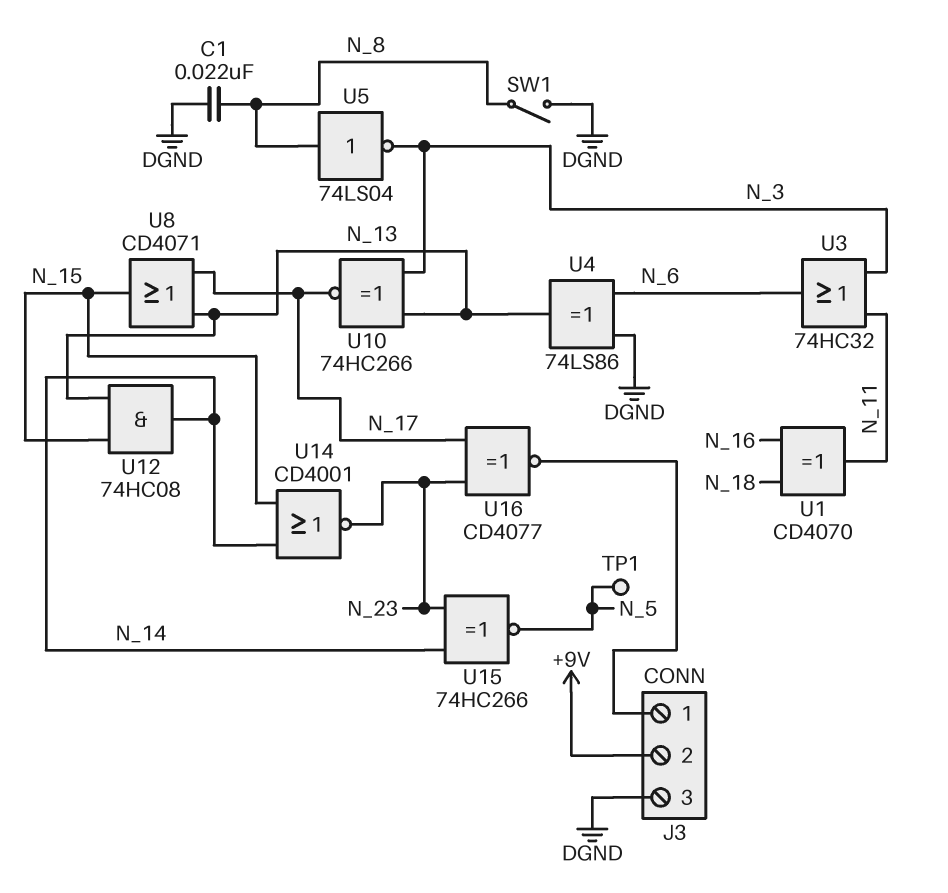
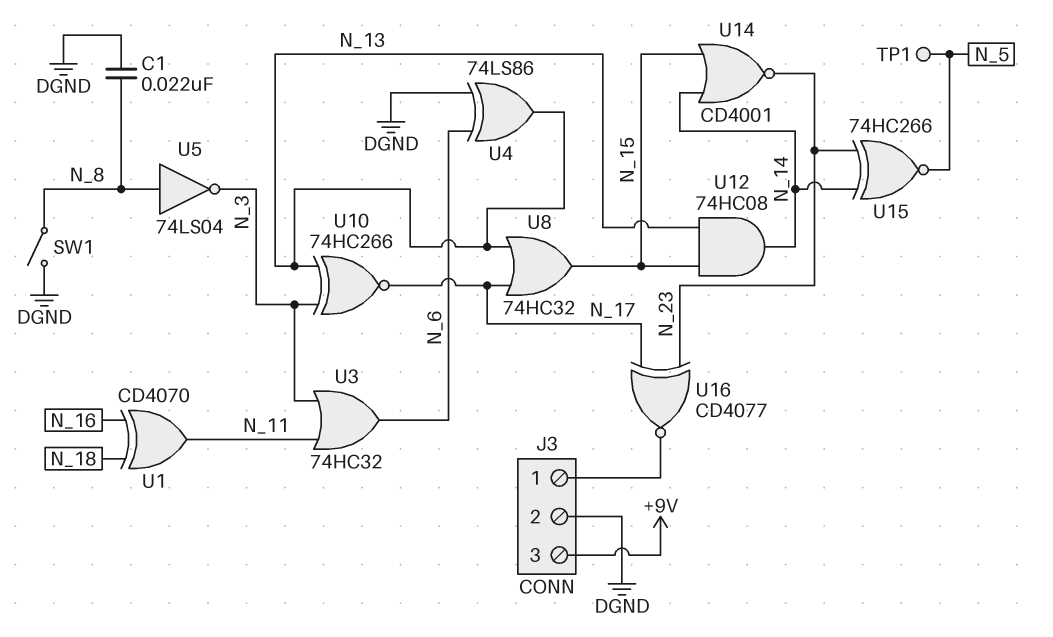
J3 pin 2: +9V -> DGND
J3 pin 3: DGND -> +9V
U8: OR CD4071 (in N_13, in N_17, out N_15) -> OR 74HC32 (in N_13, in N_17, out N_15)

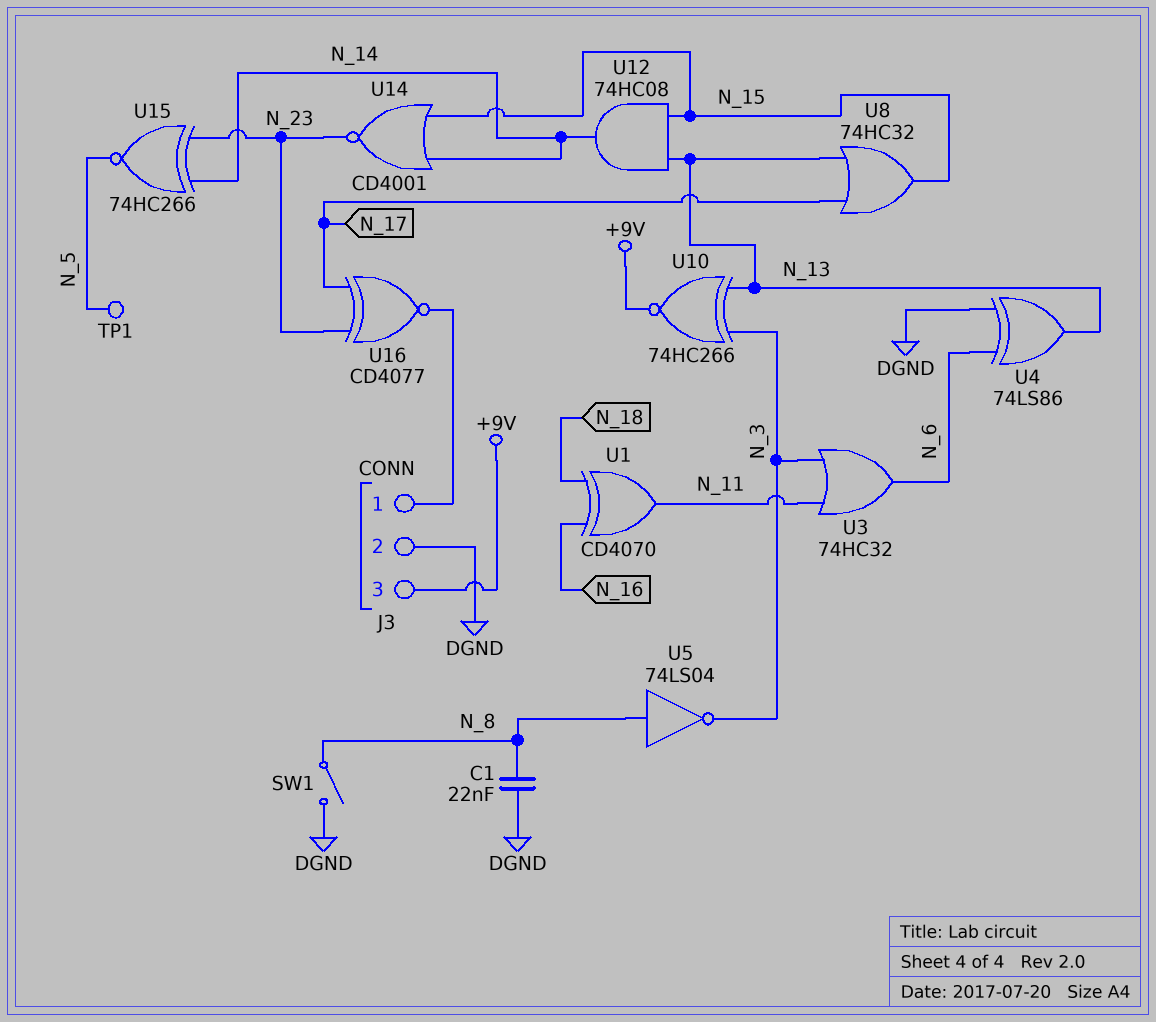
U10: XNOR 74HC266 (in N_3, in N_13, out N_17) -> XNOR 74HC266 (in N_3, in N_13, out +9V)

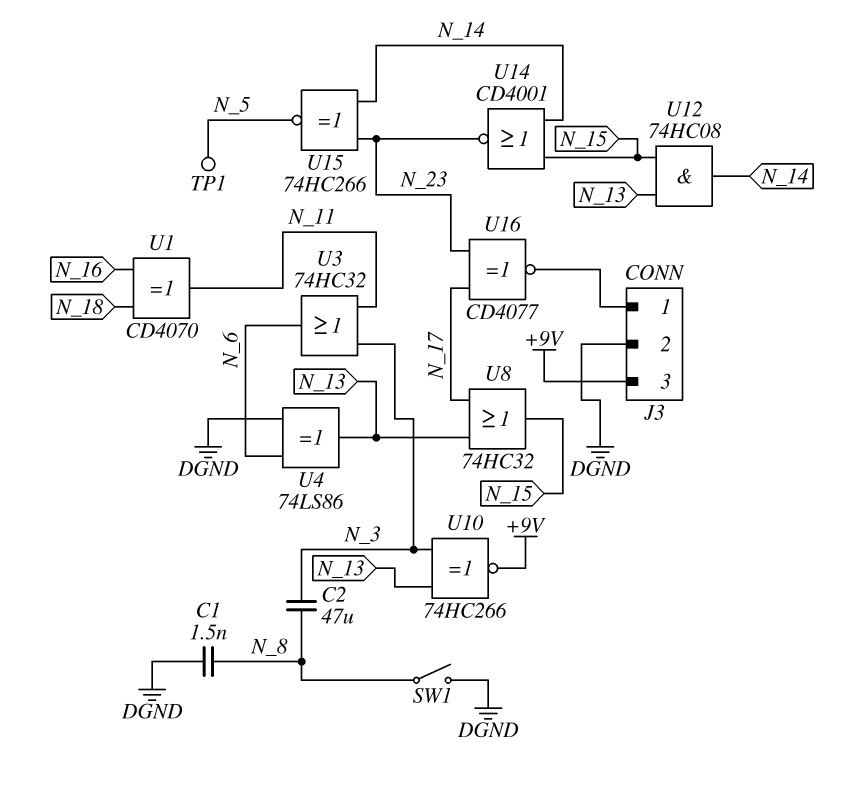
C1: 22nF (DGND, N_8) -> 1.5nF (DGND, N_8)
C2: none -> 47uF (N_3, N_8)
U5: NOT 74LS04 (in N_8, out N_3) -> none

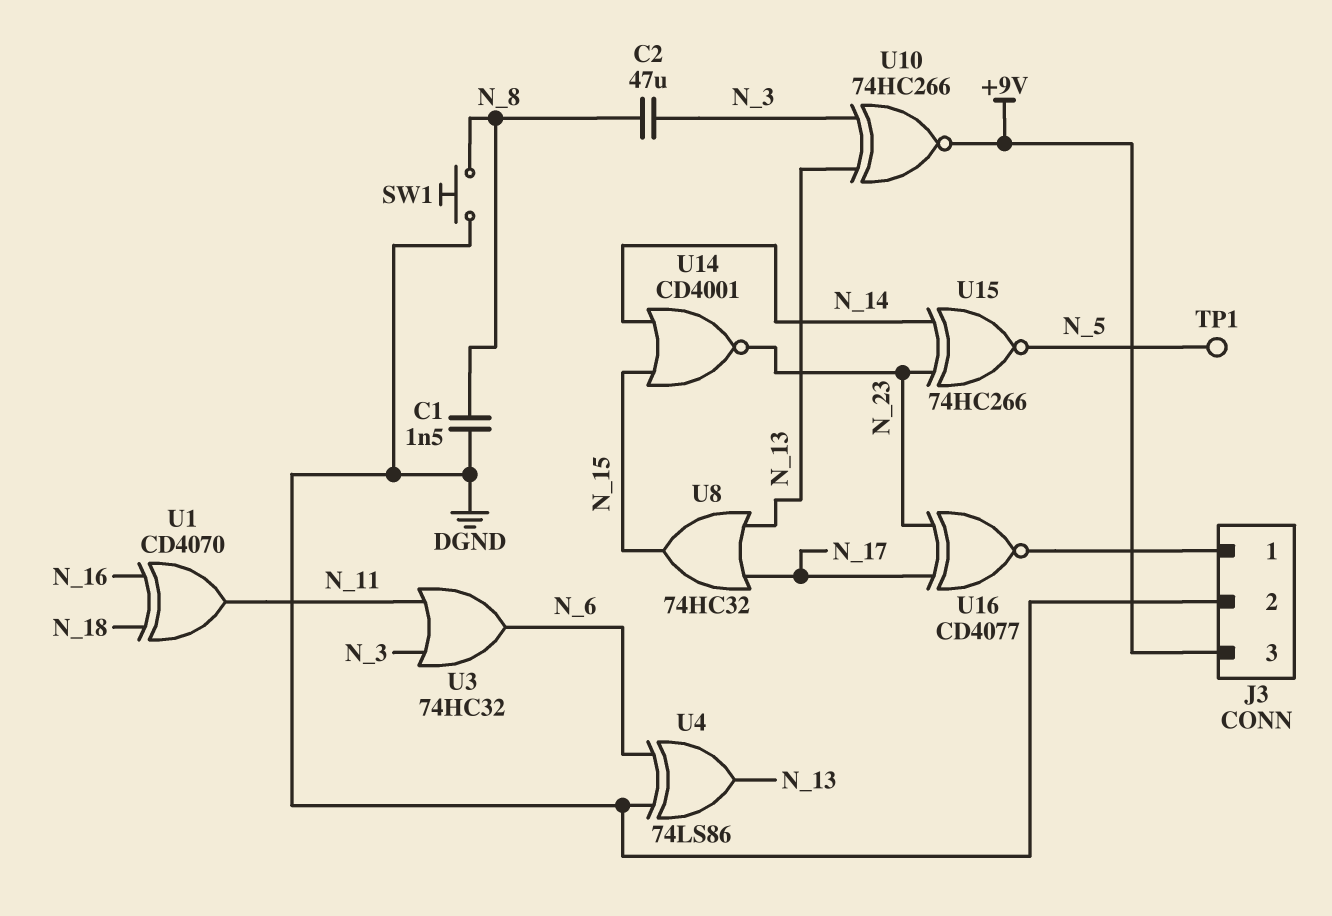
SW1: switch (DGND, N_8) -> button (DGND, N_8)
U12: AND 74HC08 (in N_13, in N_15, out N_14) -> none

